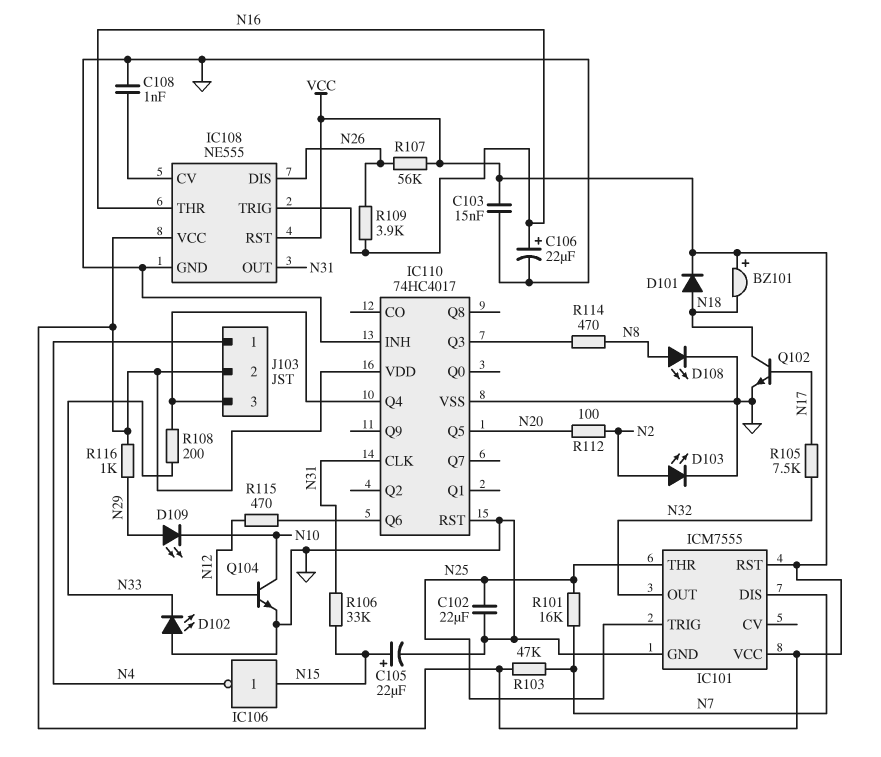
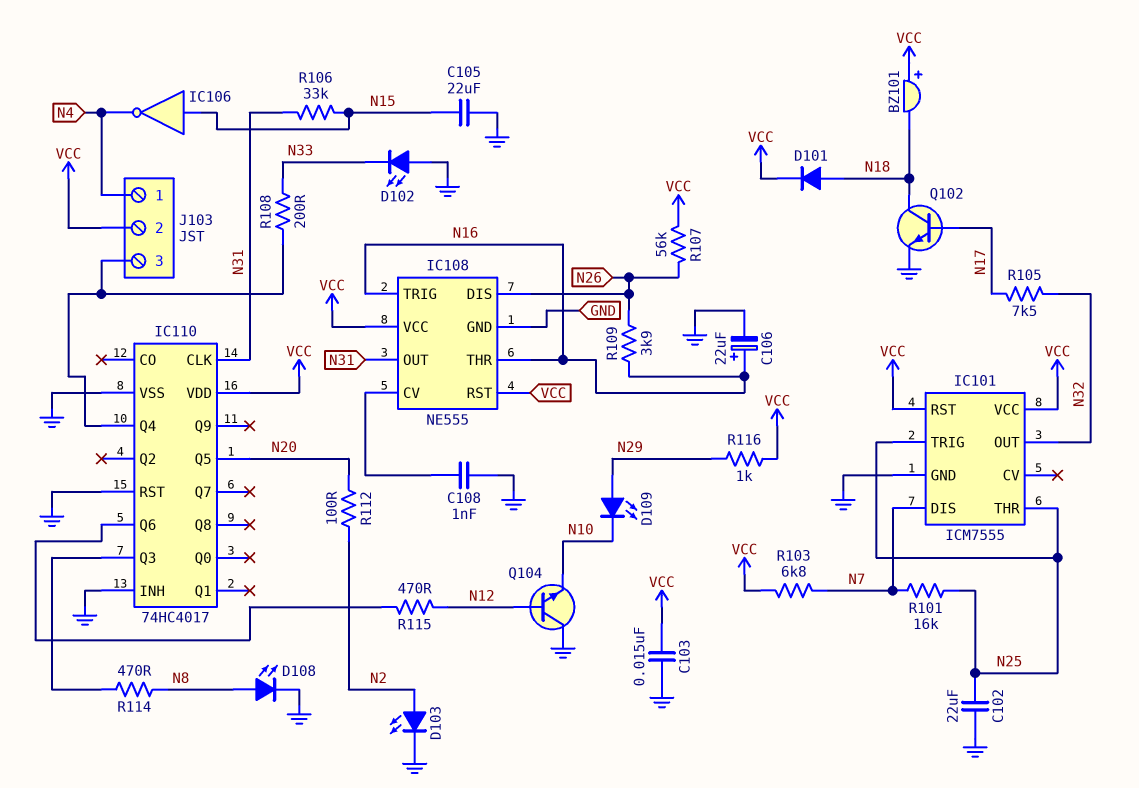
C105: 22uF (plus N15, minus GND) -> 22uF (GND, N15)
Q104: NPN (B N12, C N10, E GND) -> NPN (B N12, C GND, E N10)
R103: 47k (N7, VCC) -> 6.8k (N7, VCC)

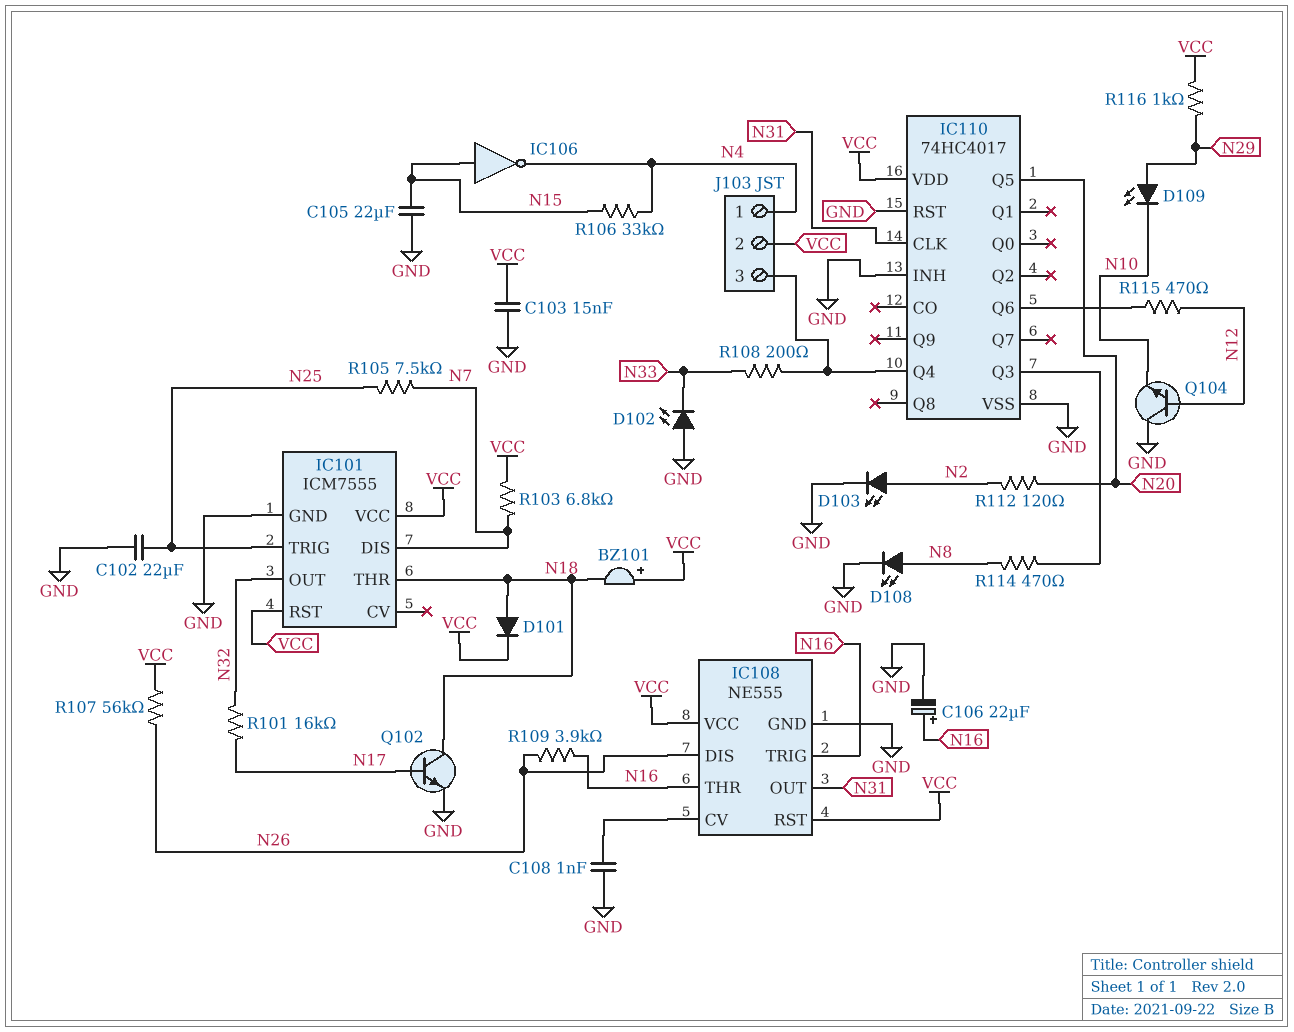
IC101 pin THR: N25 -> N18
R101: 16k (N7, N25) -> 16k (N17, N32)
R105: 7.5k (N17, N32) -> 7.5k (N7, N25)
R106: 33k (N15, N31) -> 33k (N4, N15)
R112: 100 (N2, N20) -> 120 (N2, N20)

